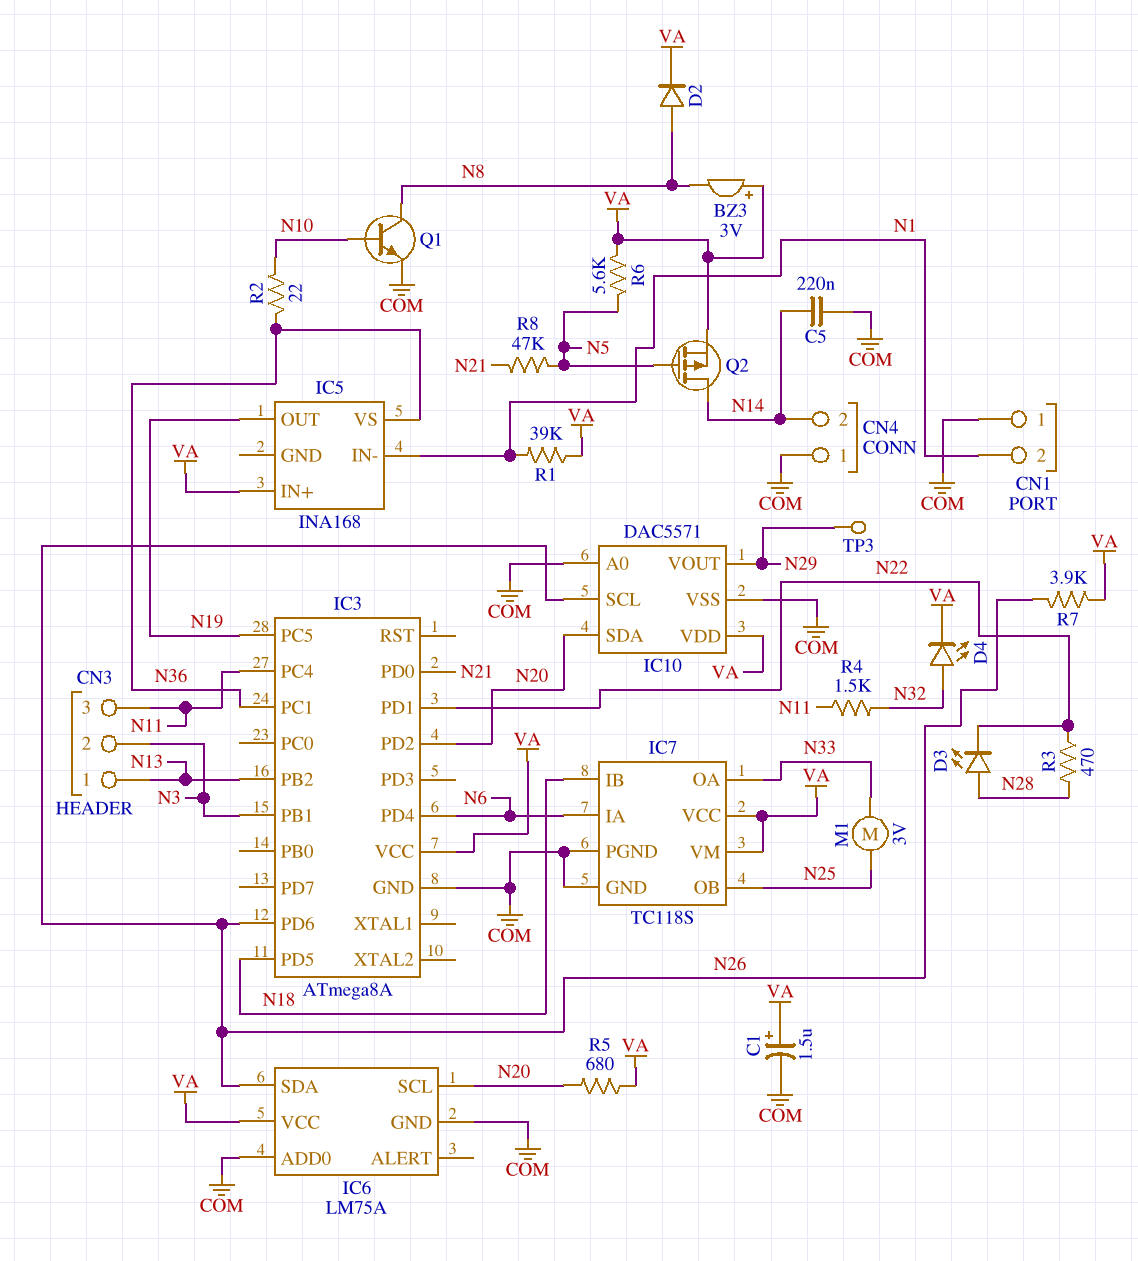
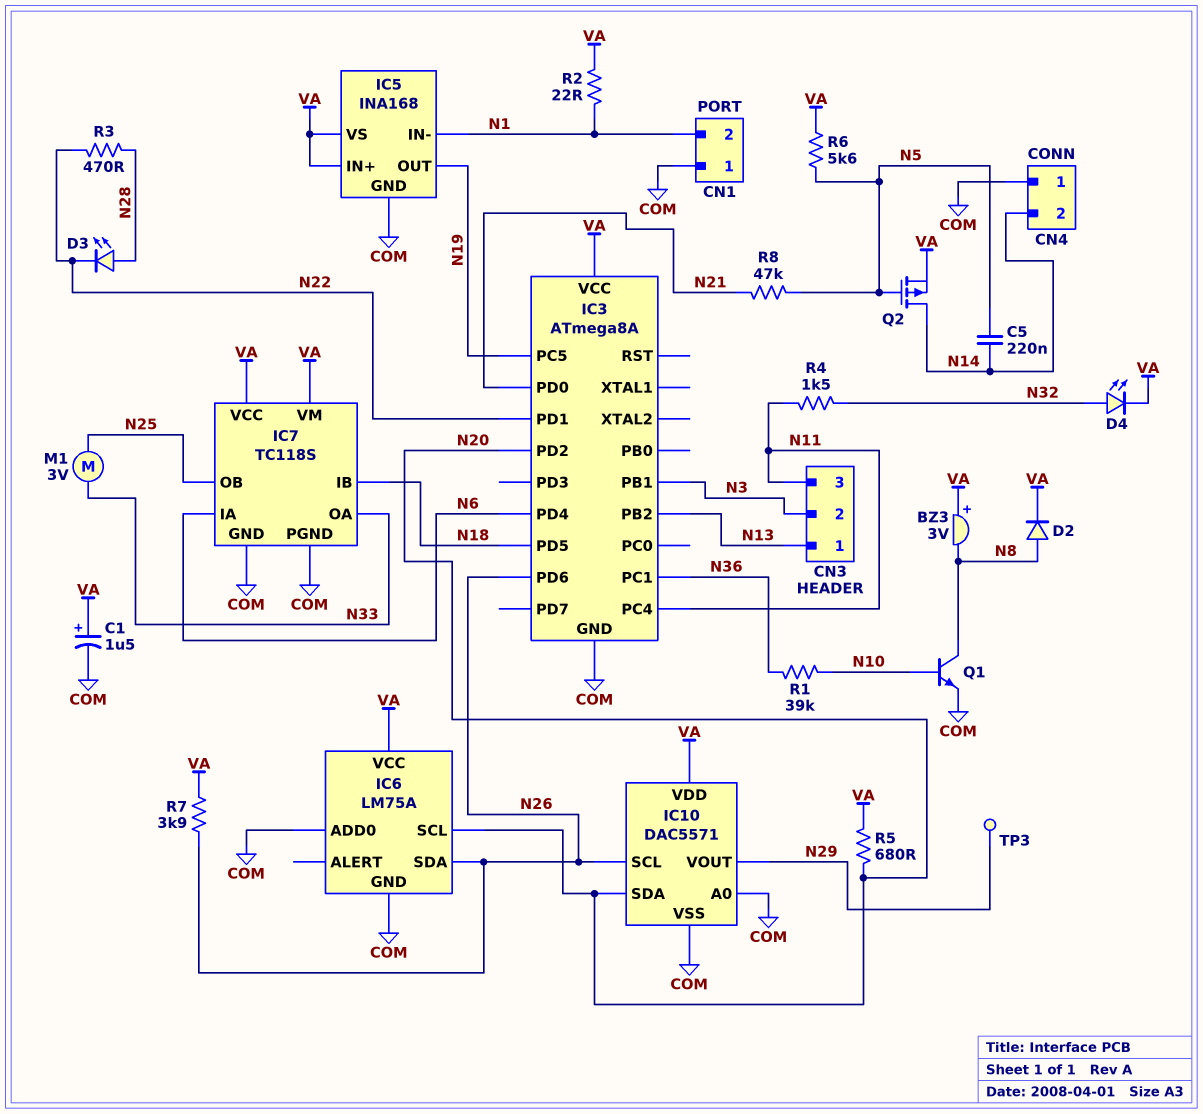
C5: 220nF (COM, N14) -> 220nF (N5, N14)
IC5 pin GND: none -> COM
IC5 pin VS: N36 -> VA
R1: 39k (N1, VA) -> 39k (N10, N36)
R2: 22 (N10, N36) -> 22 (N1, VA)

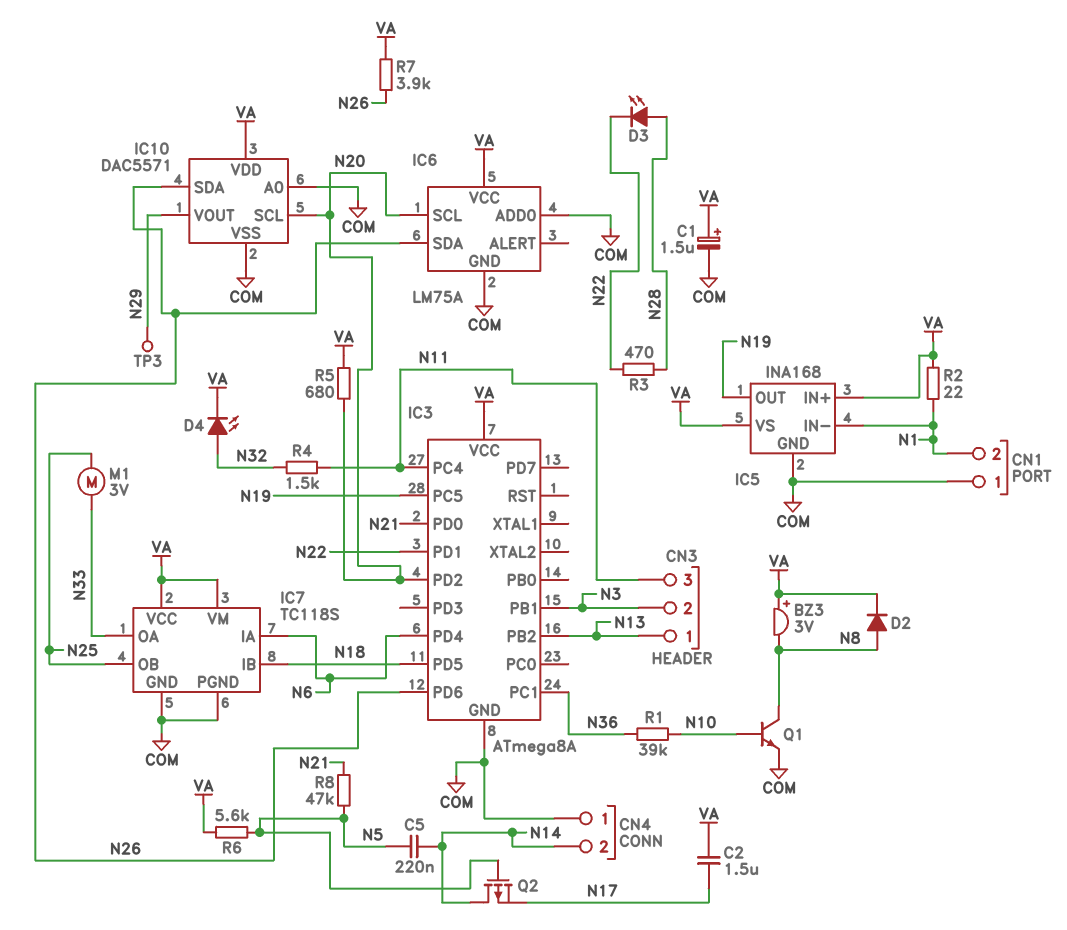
C2: none -> 1.5uF (N17, VA)
IC10 pin SCL: N26 -> N20
IC10 pin SDA: N20 -> N26
Q2: PMOS (G N5, D N14, S VA) -> PMOS (G N5, D N14, S N17)

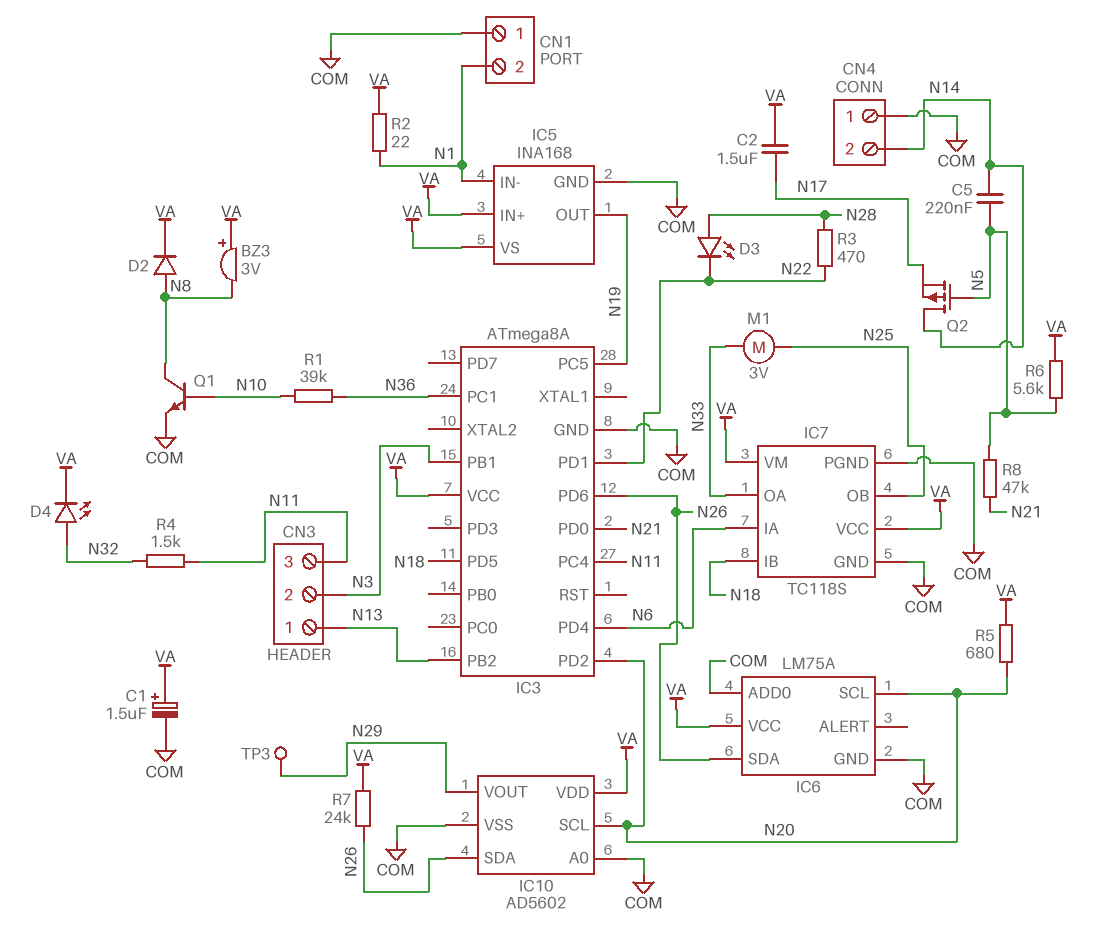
IC10: DAC5571 -> AD5602
R7: 3.9k (N26, VA) -> 24k (N26, VA)

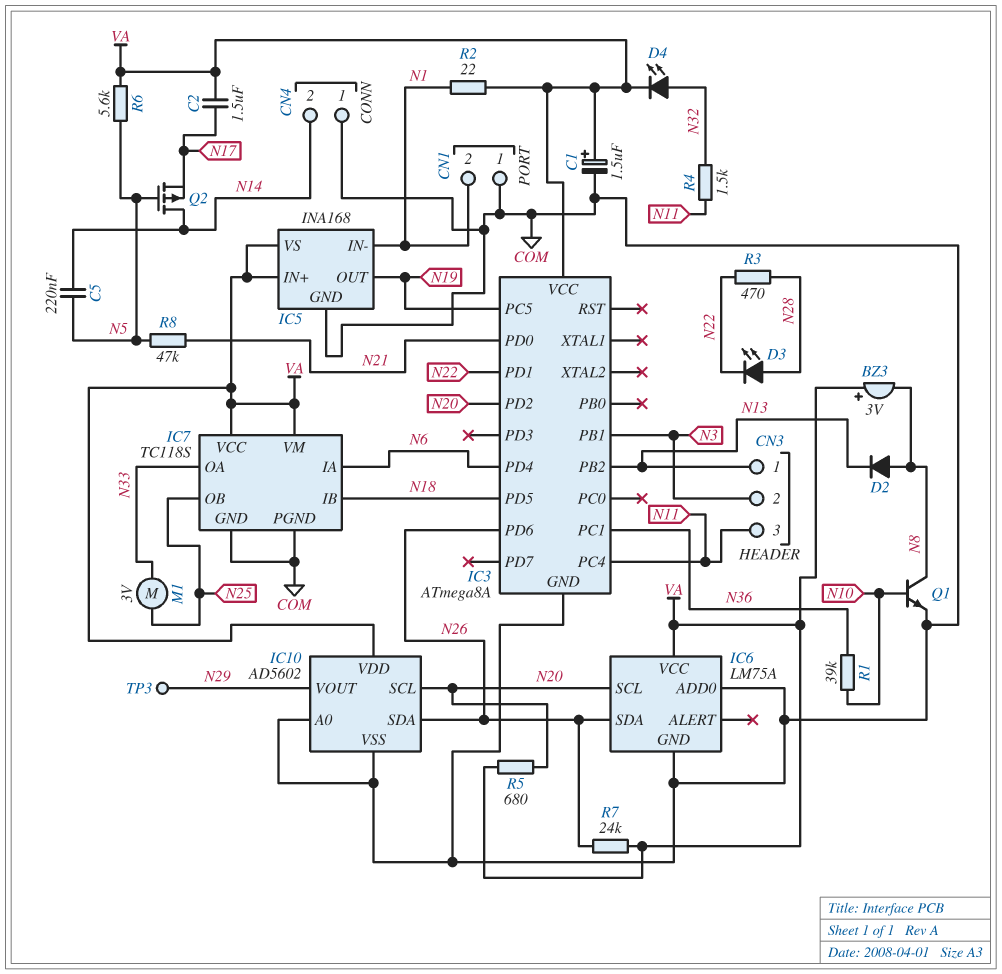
D2: diode (A N8, K VA) -> diode (A N8, K N13)

